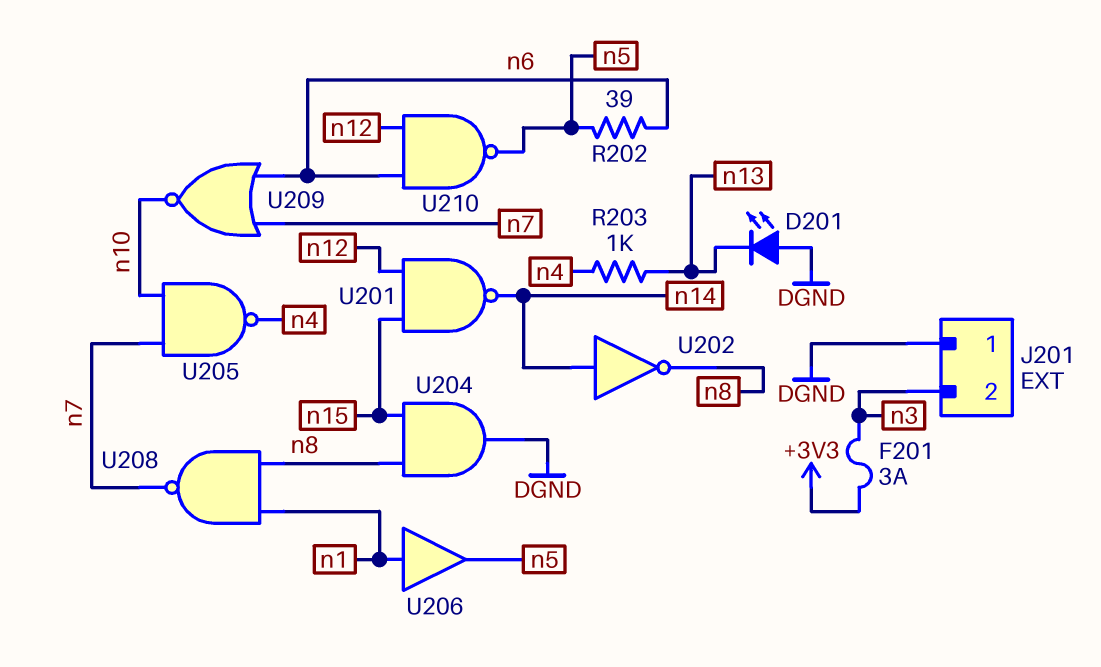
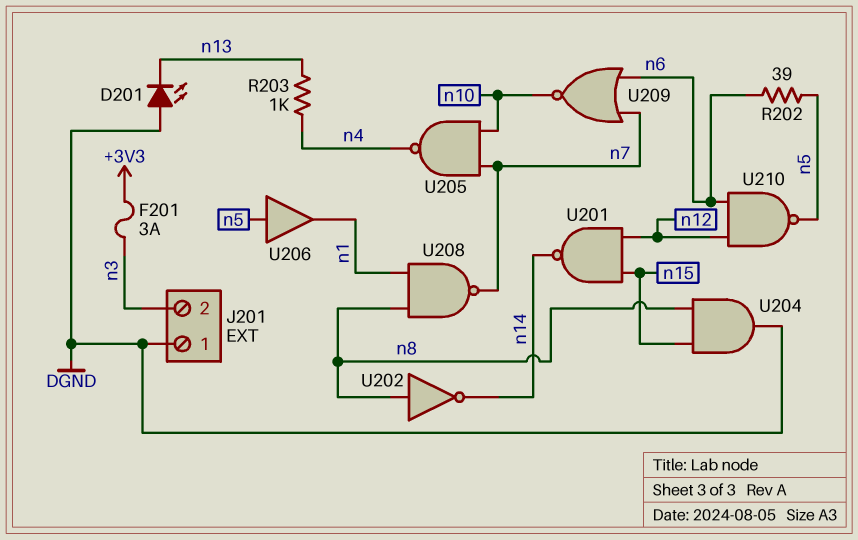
U202: NOT (in n14, out n8) -> NOT (in n8, out n14)
U206: buffer (in n1, out n5) -> buffer (in n5, out n1)

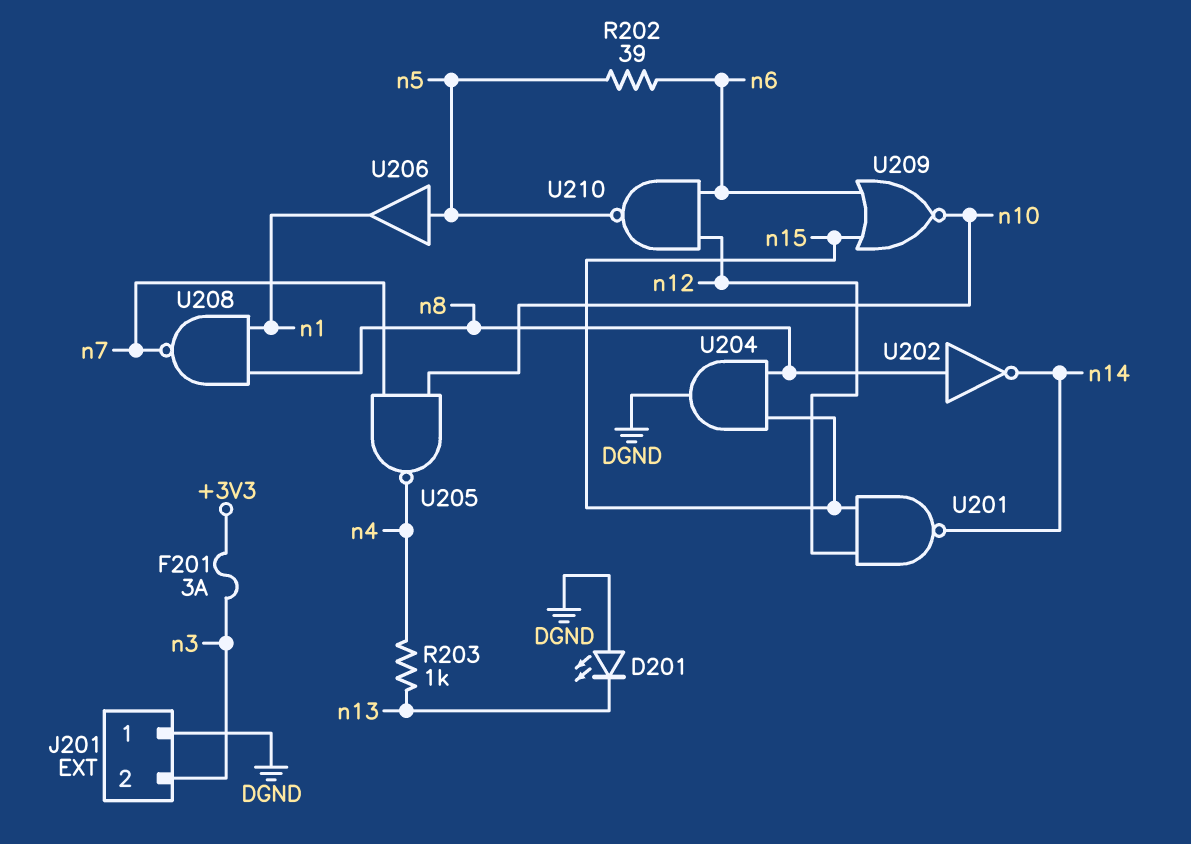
U209: NOR (in n6, in n7, out n10) -> NOR (in n6, in n15, out n10)

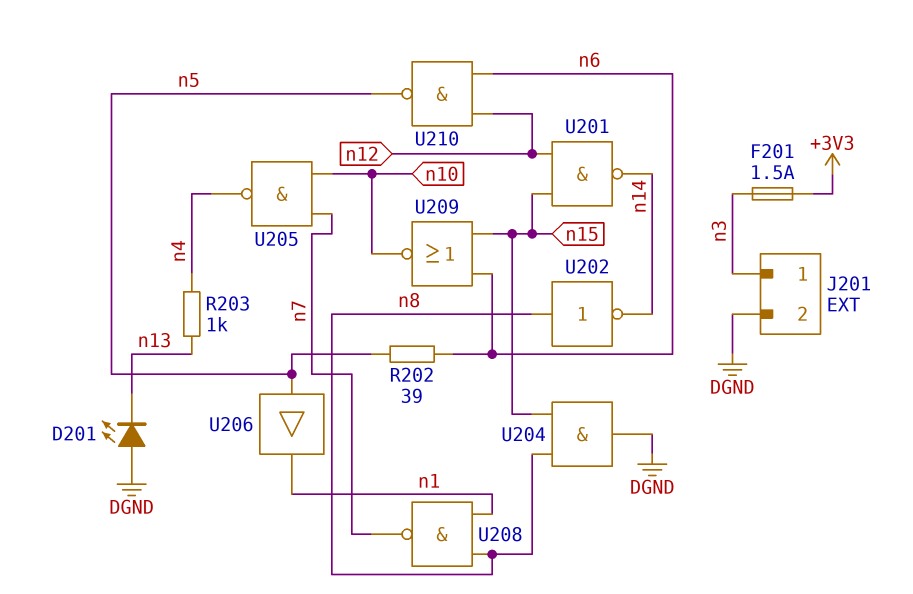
F201: 3A (+3V3, n3) -> 1.5A (+3V3, n3)
J201 pin 1: DGND -> n3
J201 pin 2: n3 -> DGND

